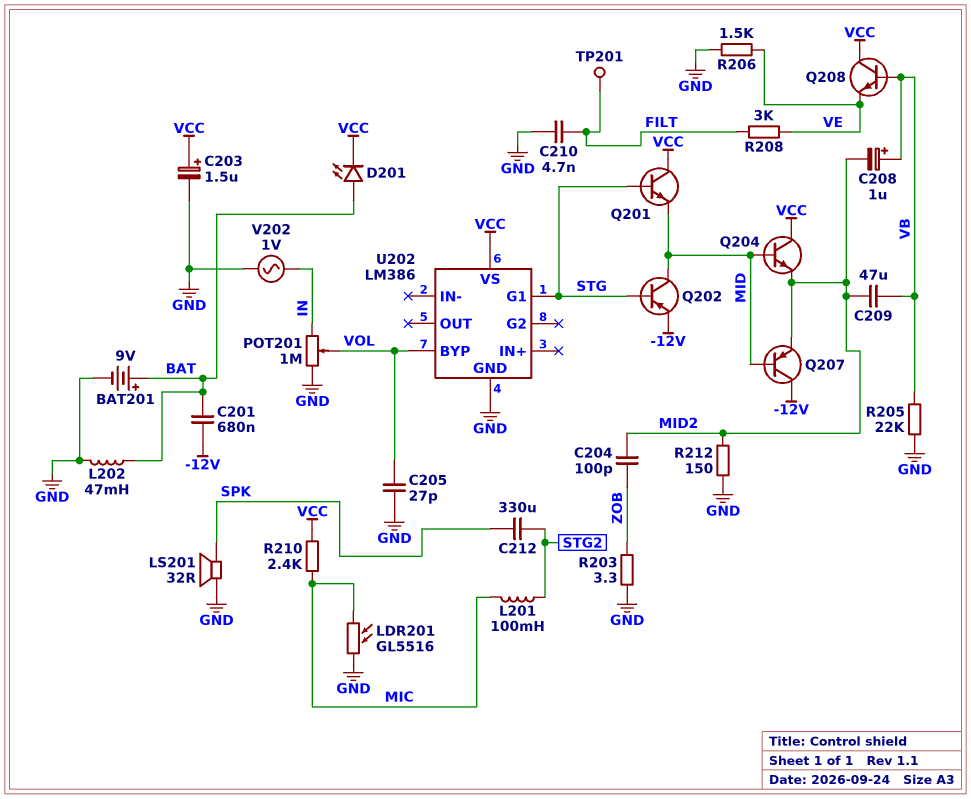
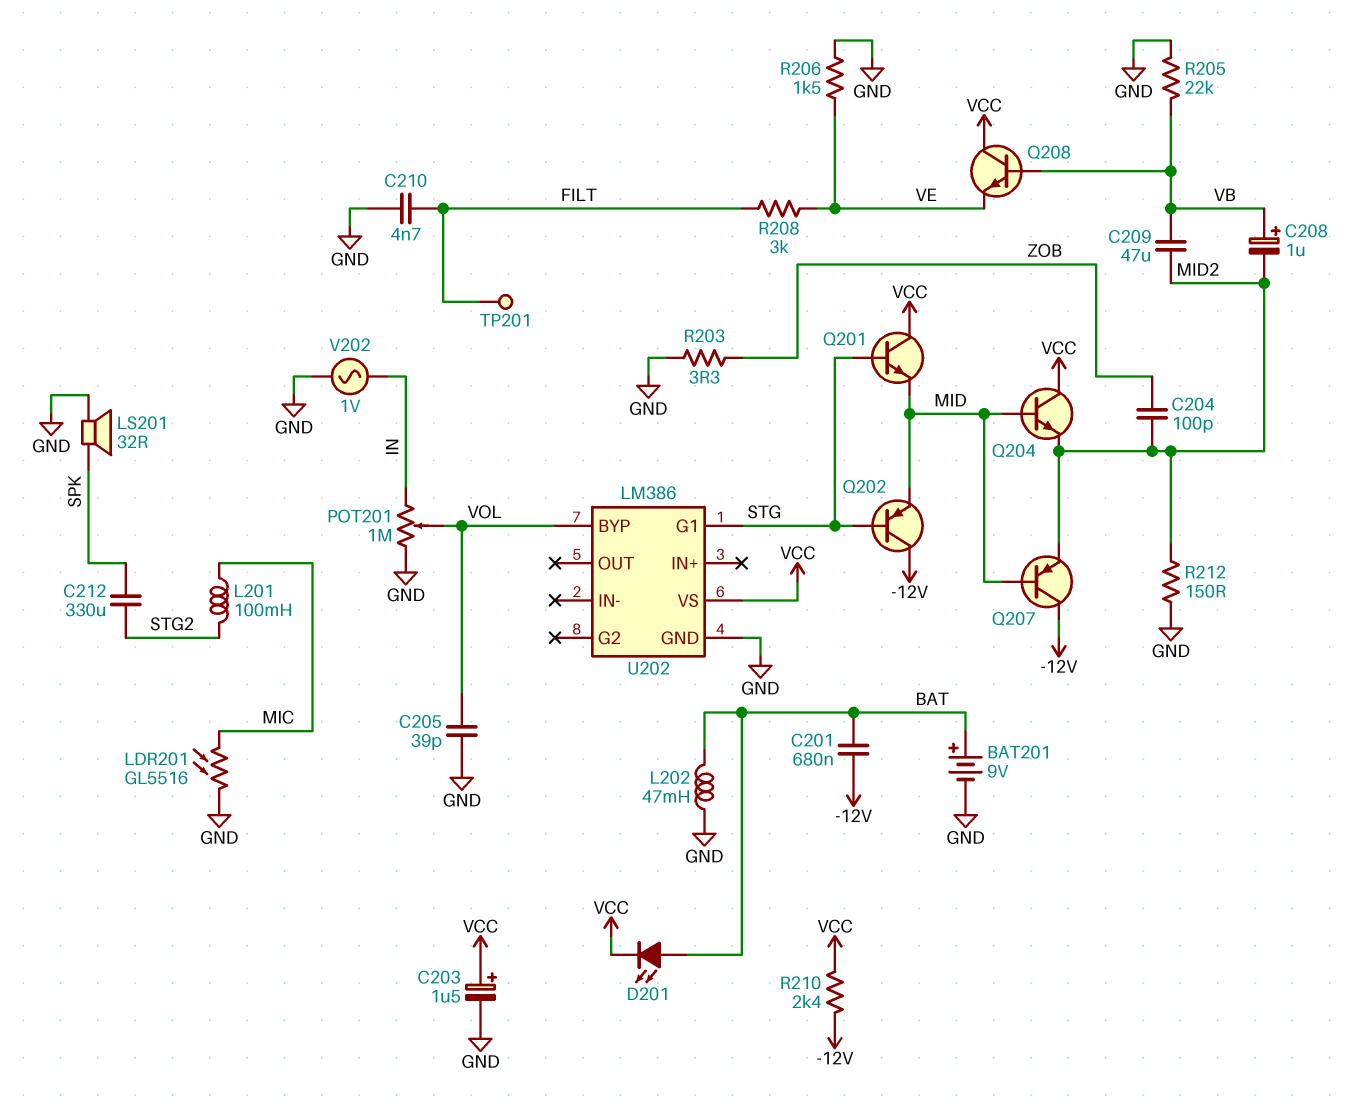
C205: 27pF (GND, VOL) -> 39pF (GND, VOL)
Q202: PNP (B STG, C MID, E -12V) -> PNP (B STG, C -12V, E MID)
R210: 2.4k (MIC, VCC) -> 2.4k (-12V, VCC)

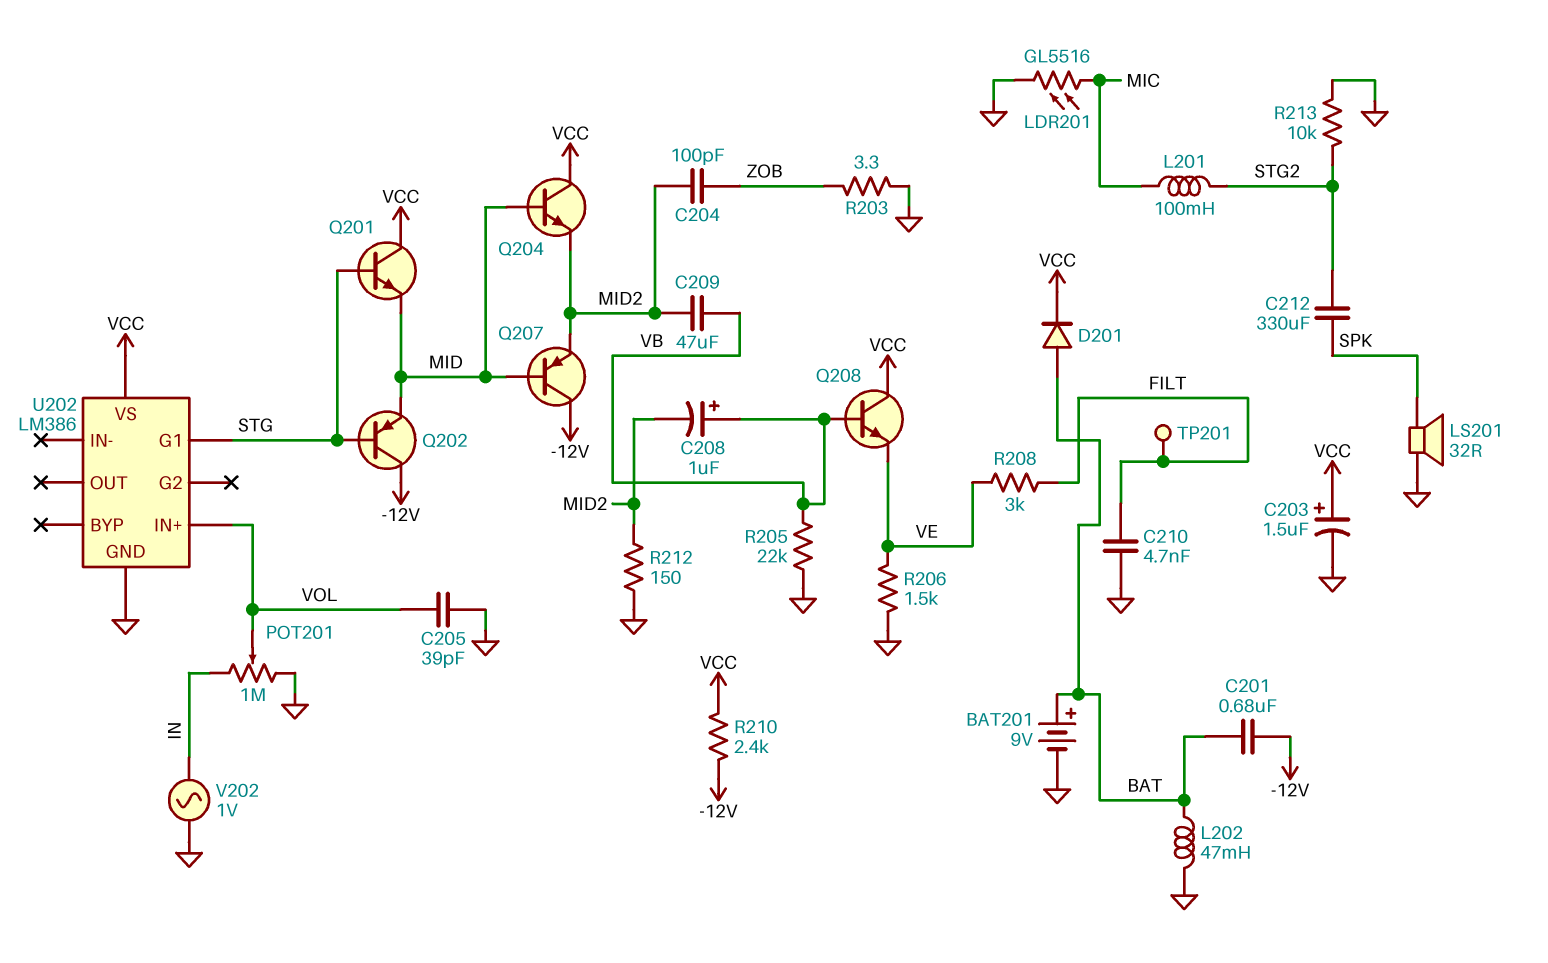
D201: LED (A BAT, K VCC) -> diode (A BAT, K VCC)
R213: none -> 10k (GND, STG2)
U202 pin BYP: VOL -> none
U202 pin IN+: none -> VOL

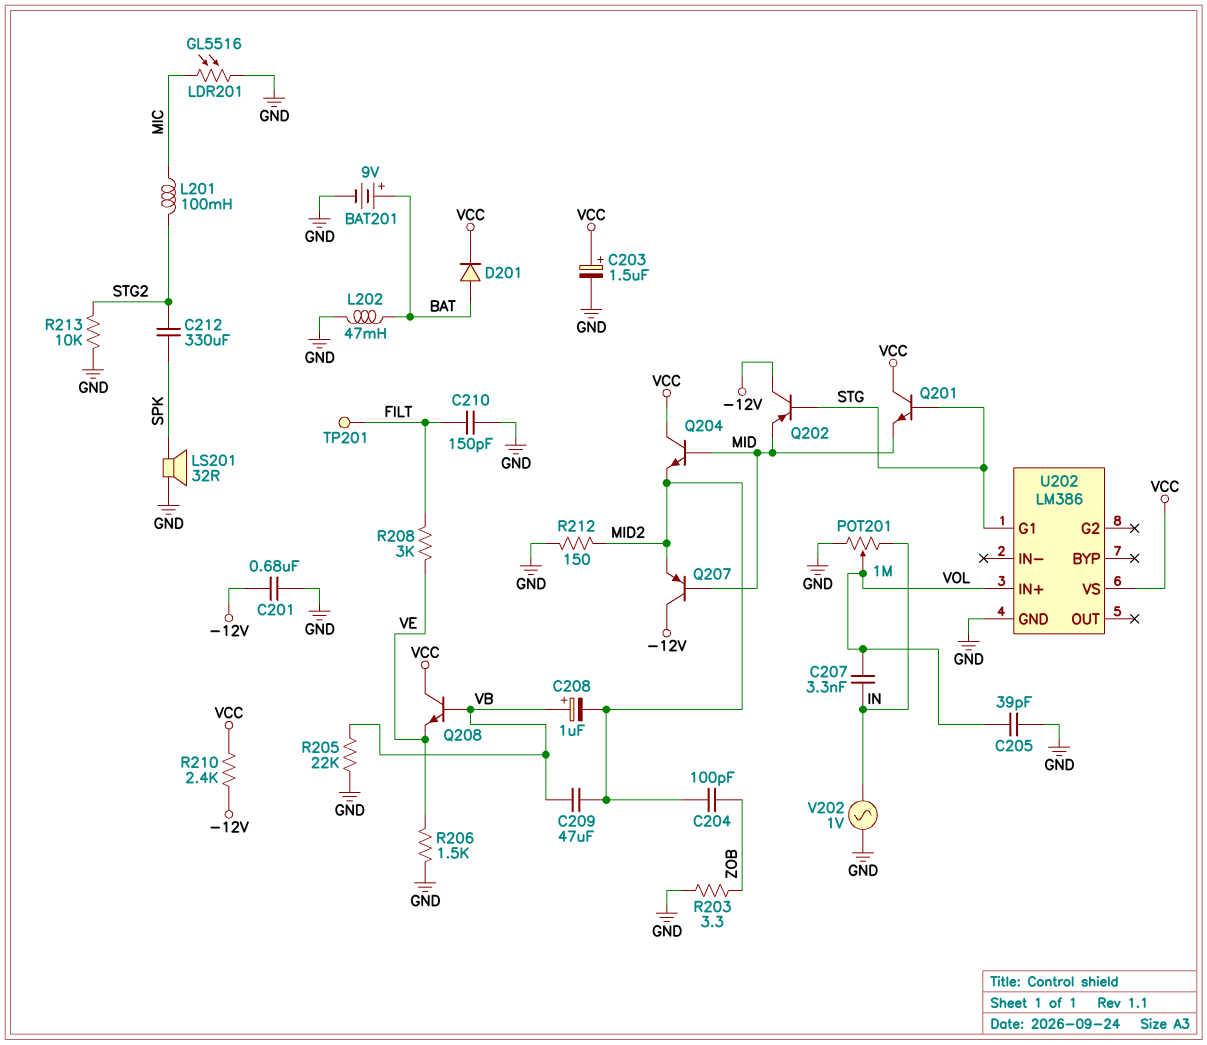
C201: 680nF (-12V, BAT) -> 680nF (-12V, GND)
C207: none -> 3.3nF (IN, VOL)
C210: 4.7nF (FILT, GND) -> 150pF (FILT, GND)

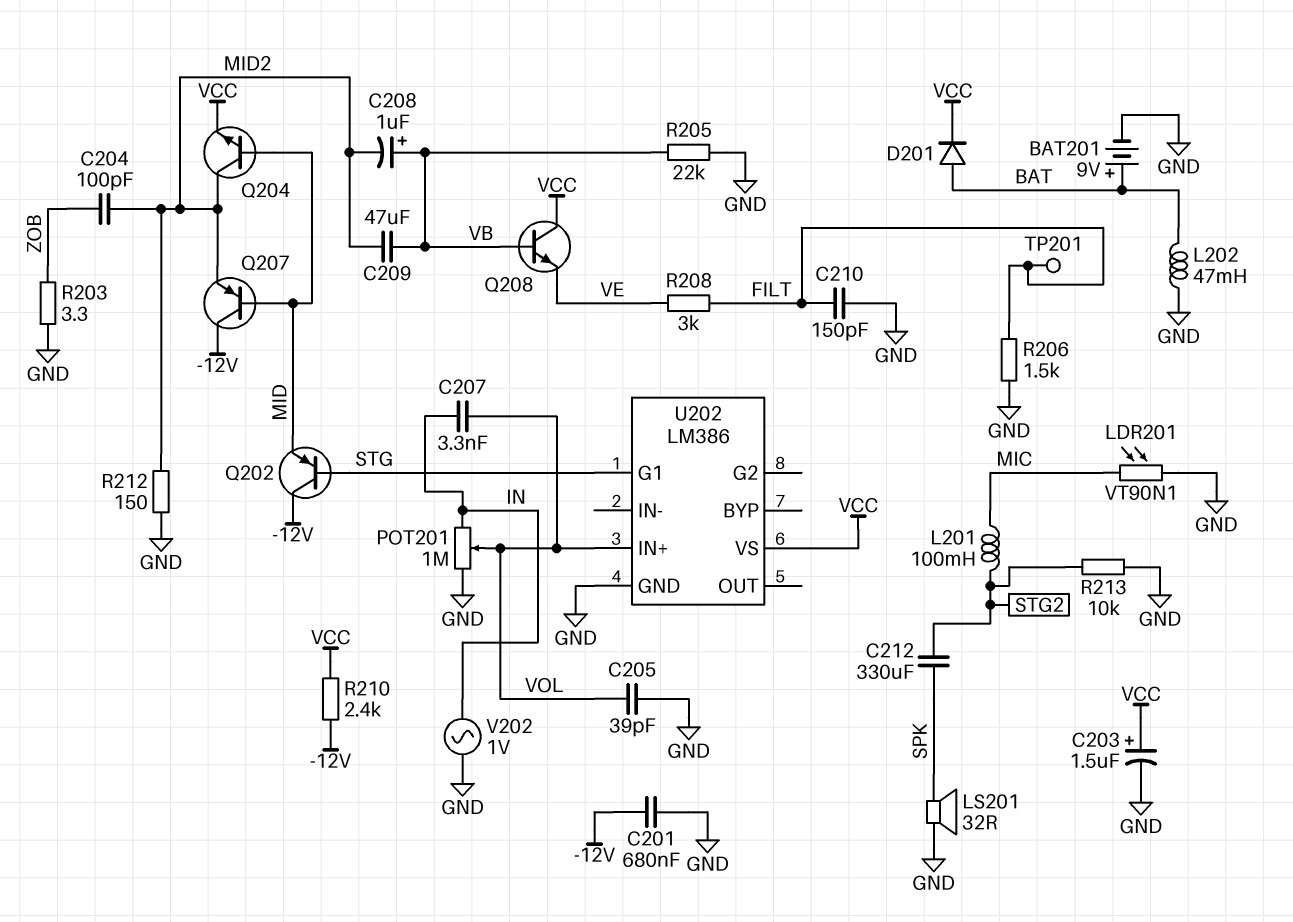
LDR201: GL5516 (GND, MIC) -> VT90N1 (GND, MIC)
Q201: NPN (B STG, C VCC, E MID) -> none
Q204: NPN (B MID, C VCC, E MID2) -> NPN (B MID, C MID2, E VCC)
R206: 1.5k (GND, VE) -> 1.5k (FILT, GND)

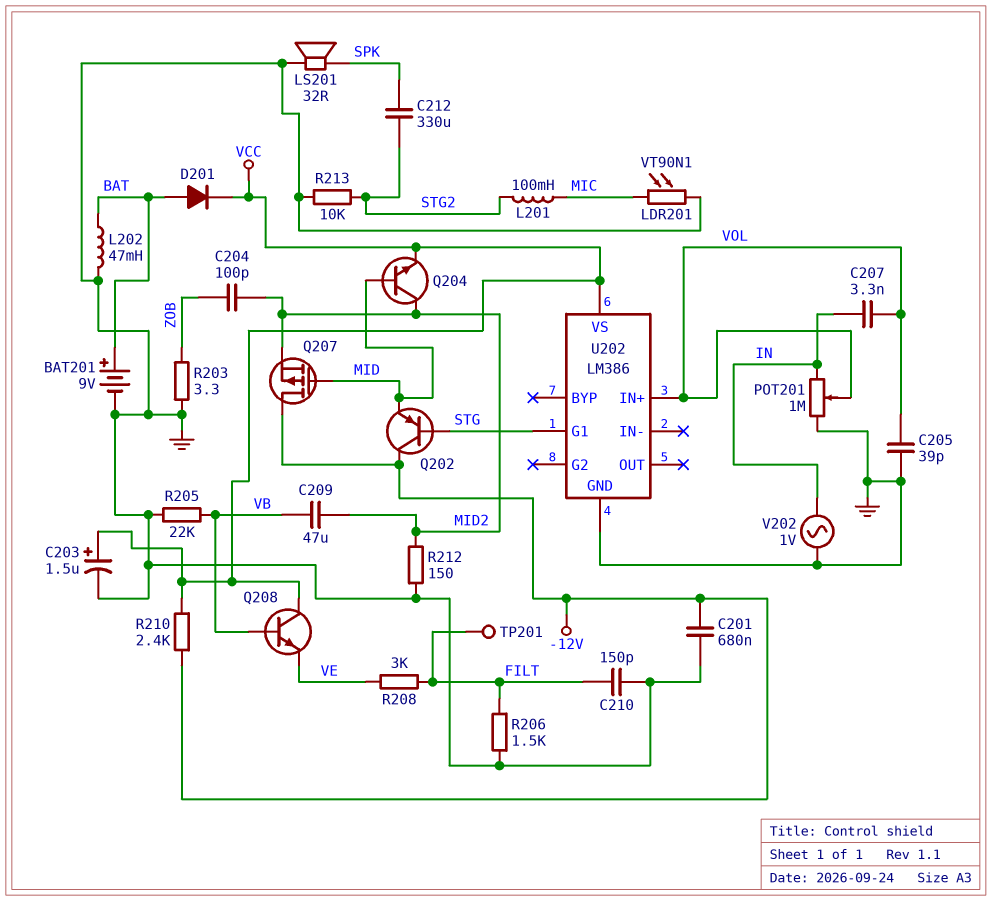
C208: 1uF (plus VB, minus MID2) -> none
Q207: PNP (B MID, C -12V, E MID2) -> PMOS (G MID, D -12V, S MID2)

